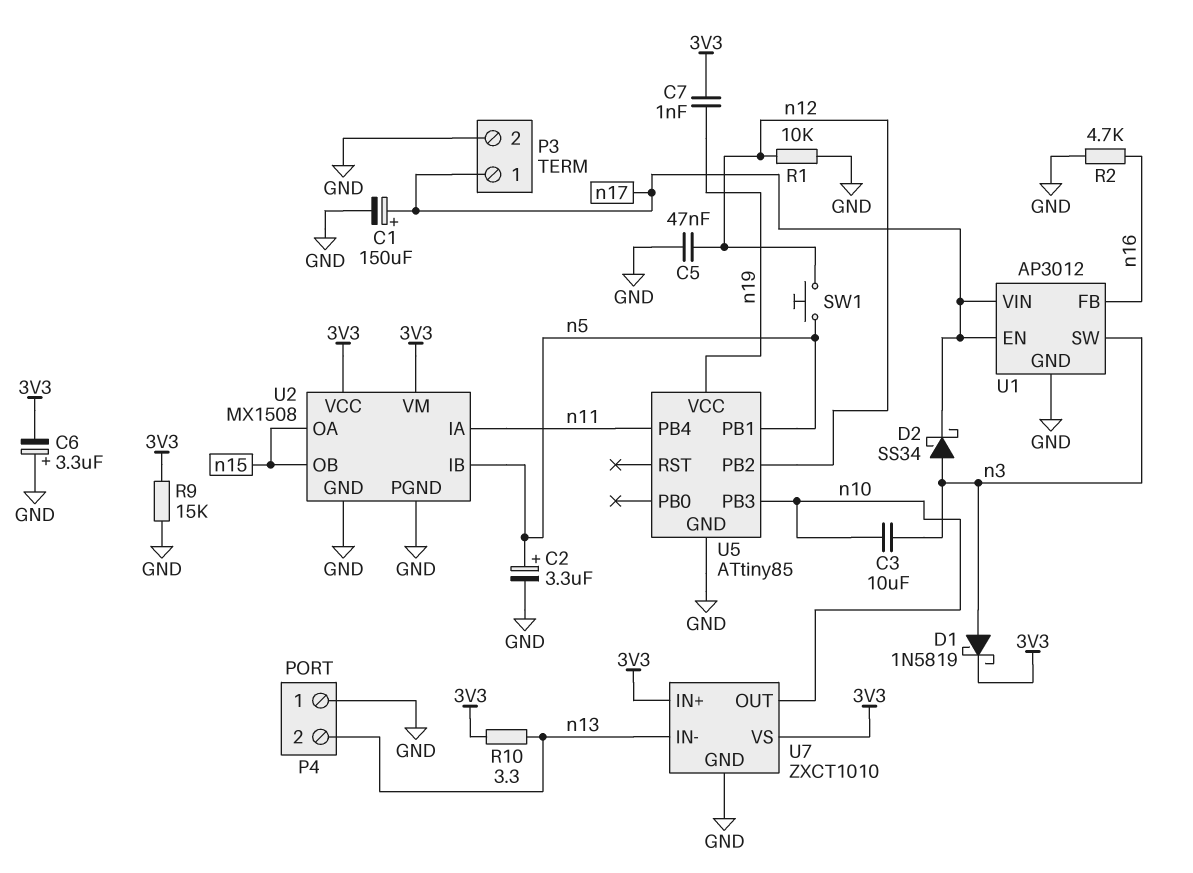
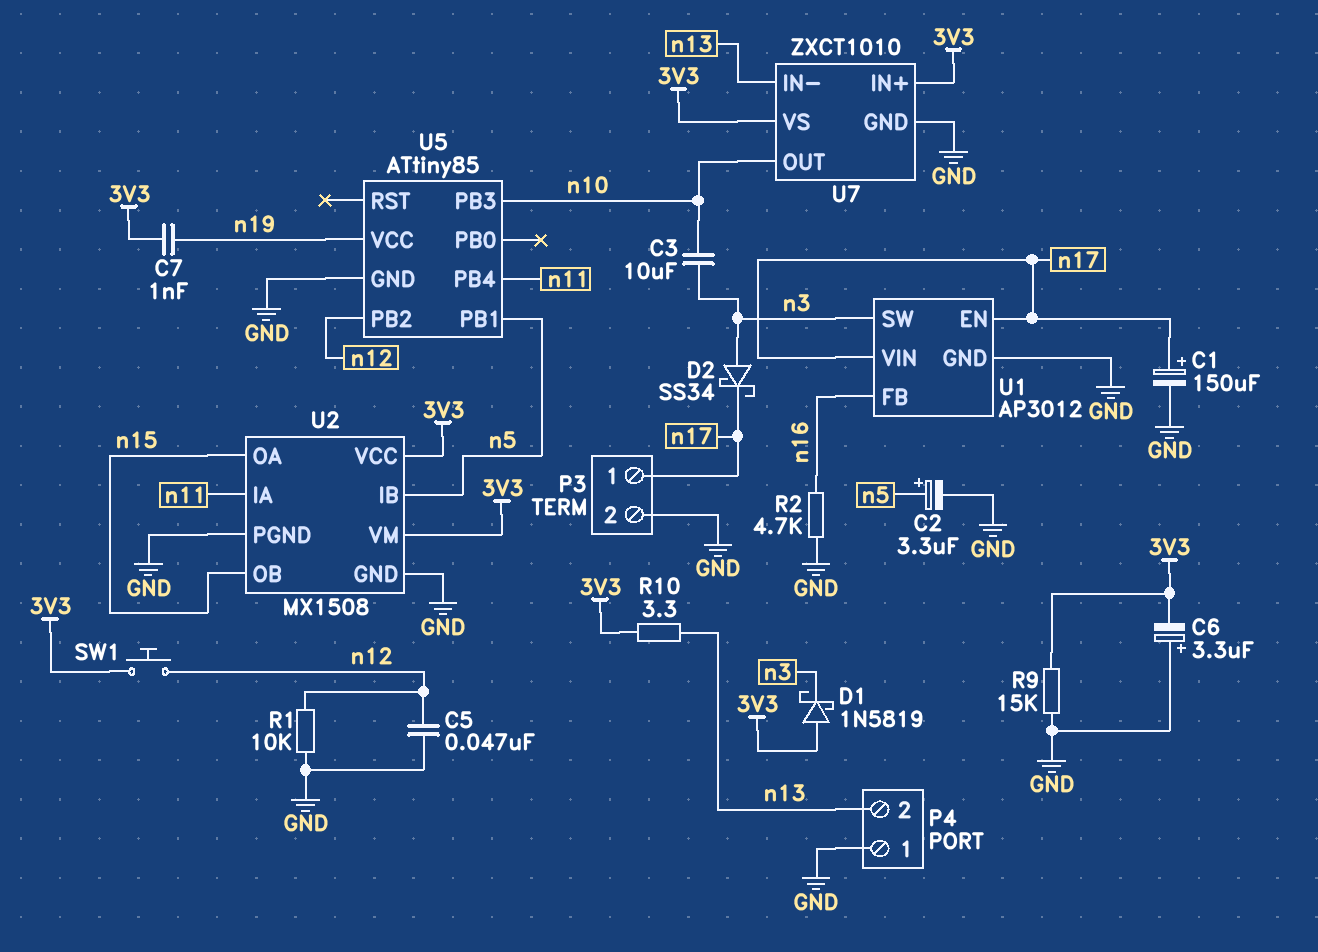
D1: schottky 1N5819 (A n3, K 3V3) -> schottky 1N5819 (A 3V3, K n3)
SW1: button (n5, n12) -> button (3V3, n12)

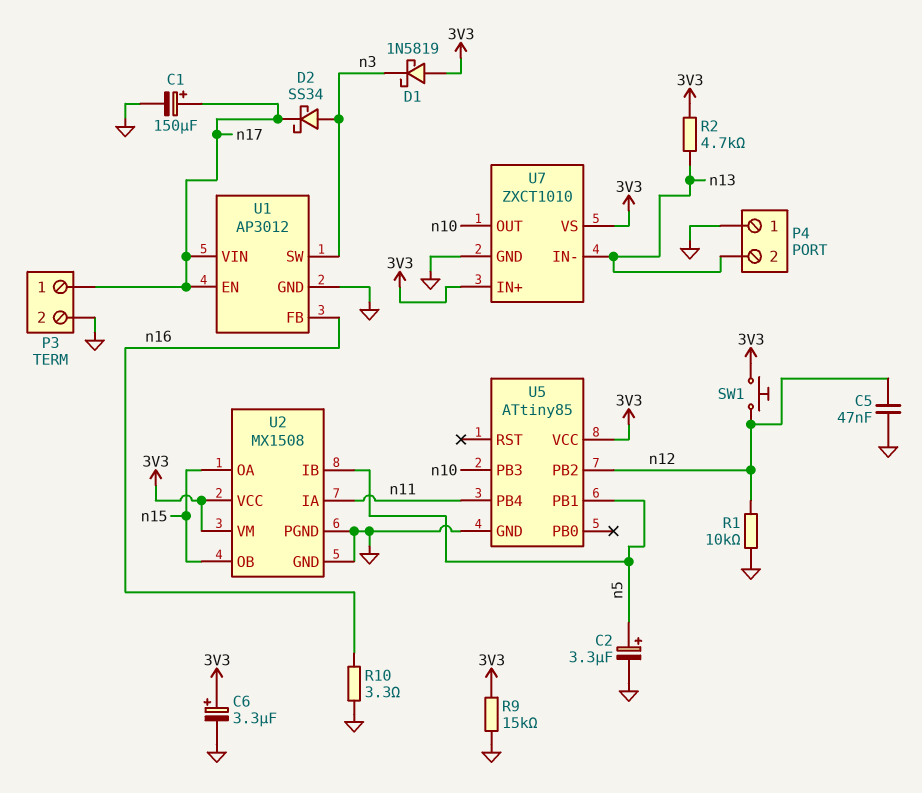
C3: 10uF (n3, n10) -> none
C6: 3.3uF (plus GND, minus 3V3) -> 3.3uF (plus 3V3, minus GND)
C7: 1nF (3V3, n19) -> none
R2: 4.7k (GND, n16) -> 4.7k (3V3, n13)
R10: 3.3 (3V3, n13) -> 3.3 (GND, n16)
U5 pin VCC: n19 -> 3V3

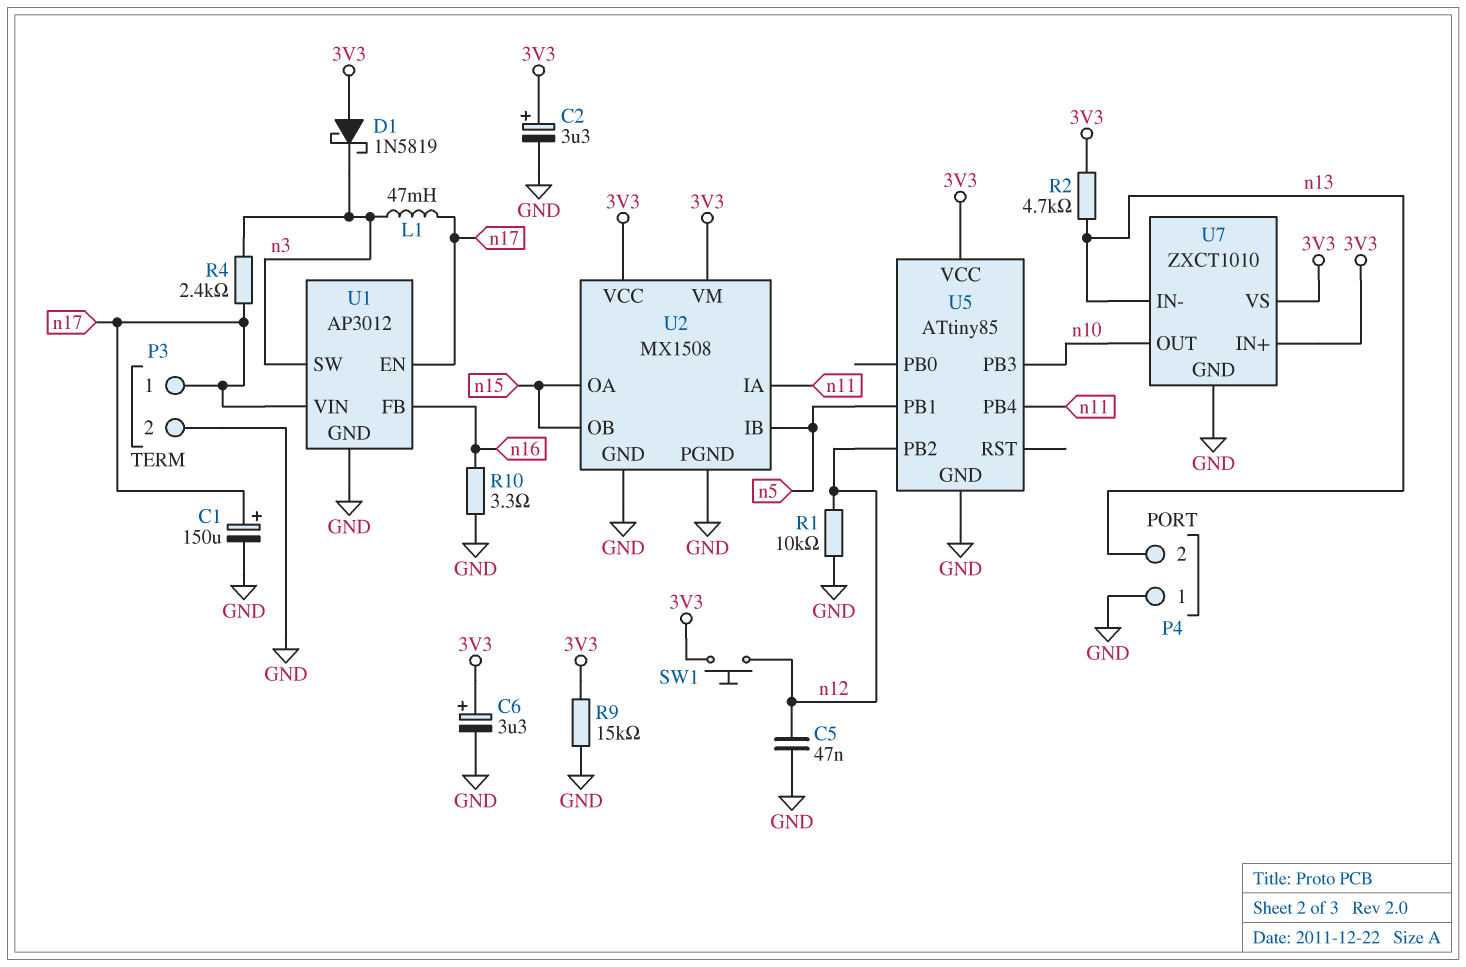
C2: 3.3uF (plus n5, minus GND) -> 3.3uF (plus 3V3, minus GND)
D2: schottky SS34 (A n3, K n17) -> none
L1: none -> 47mH (n3, n17)
R4: none -> 2.4k (n3, n17)

